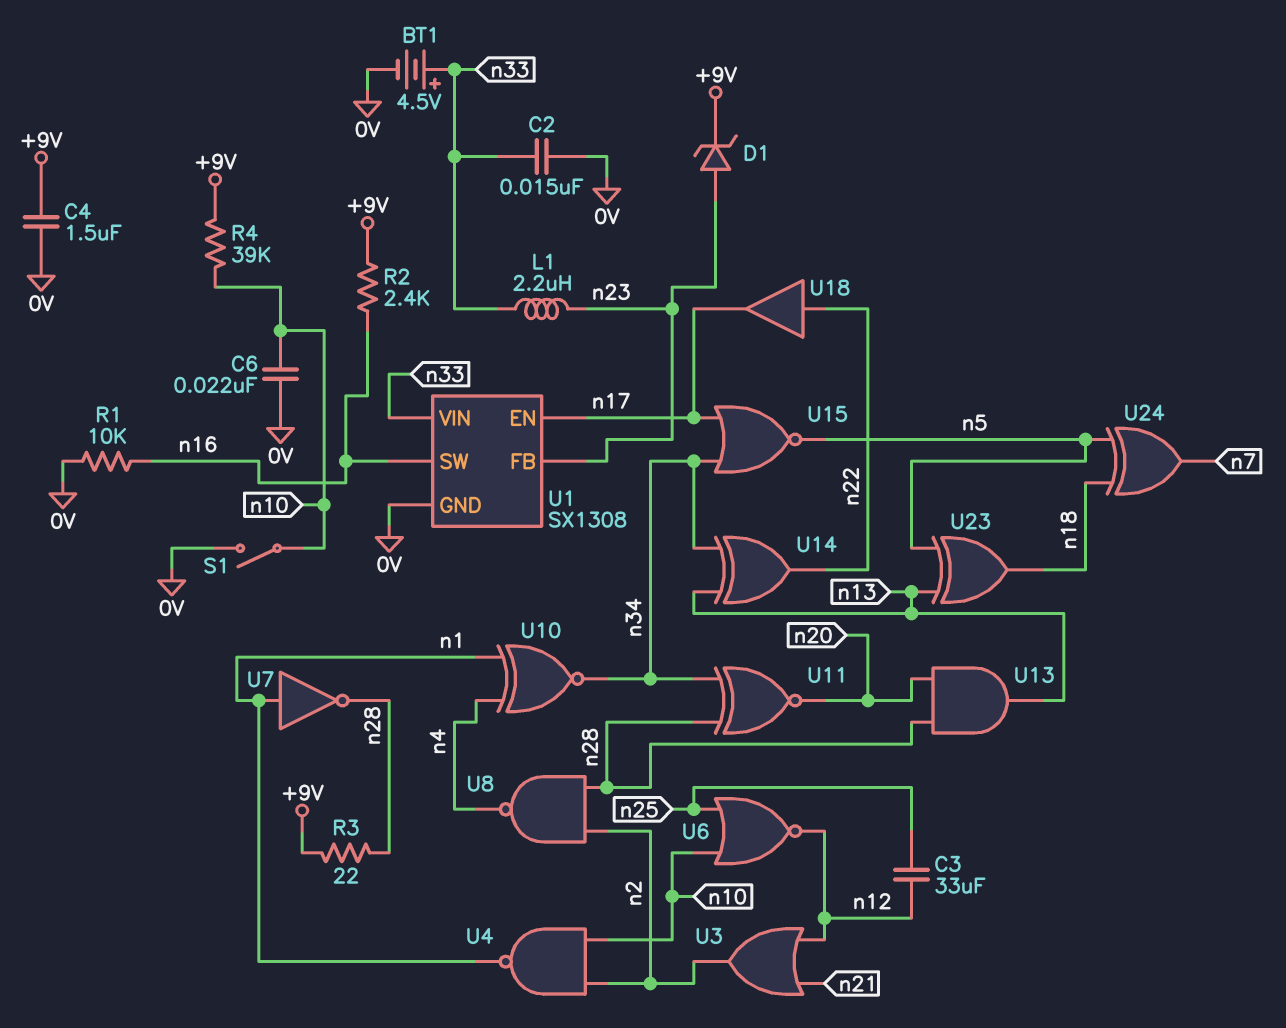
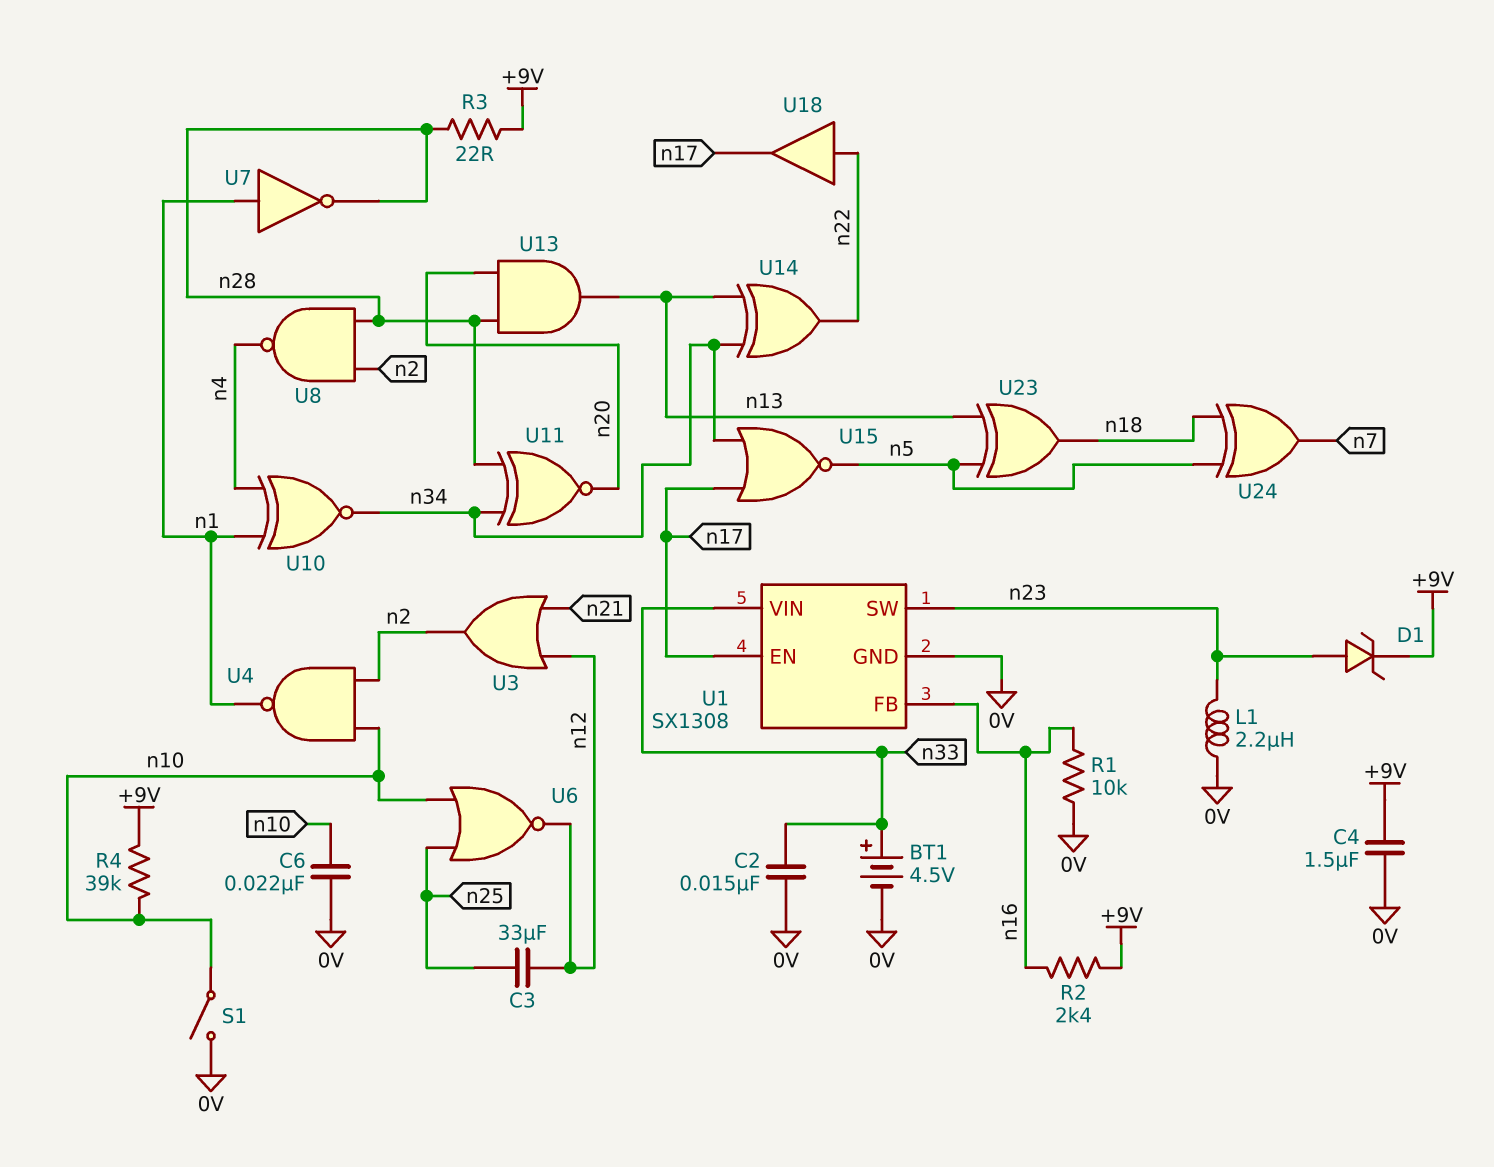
L1: 2.2uH (n23, n33) -> 2.2uH (0V, n23)
U1 pin FB: n23 -> n16
U1 pin SW: n16 -> n23

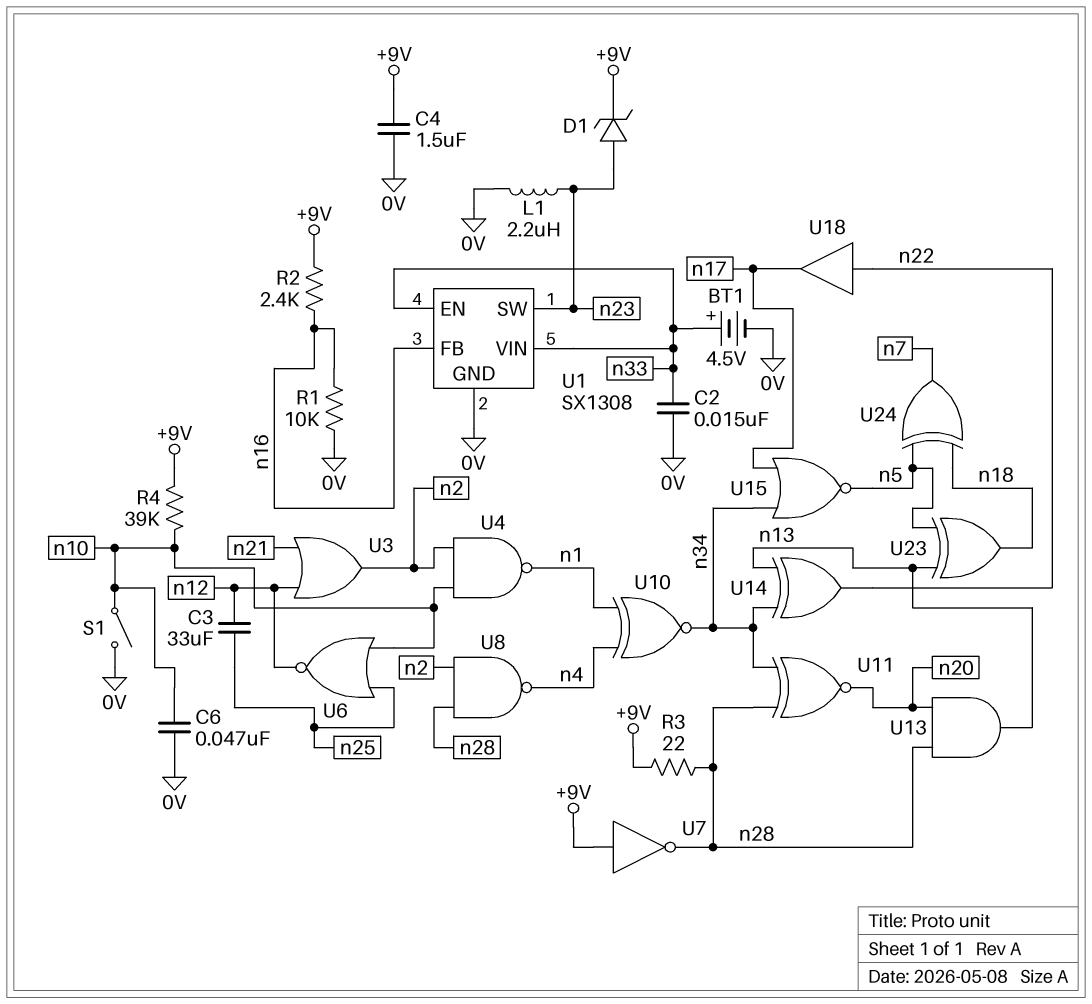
C6: 22nF (0V, n10) -> 47nF (0V, n10)
U1 pin EN: n17 -> n33
U7: NOT (in n1, out n28) -> NOT (in +9V, out n28)

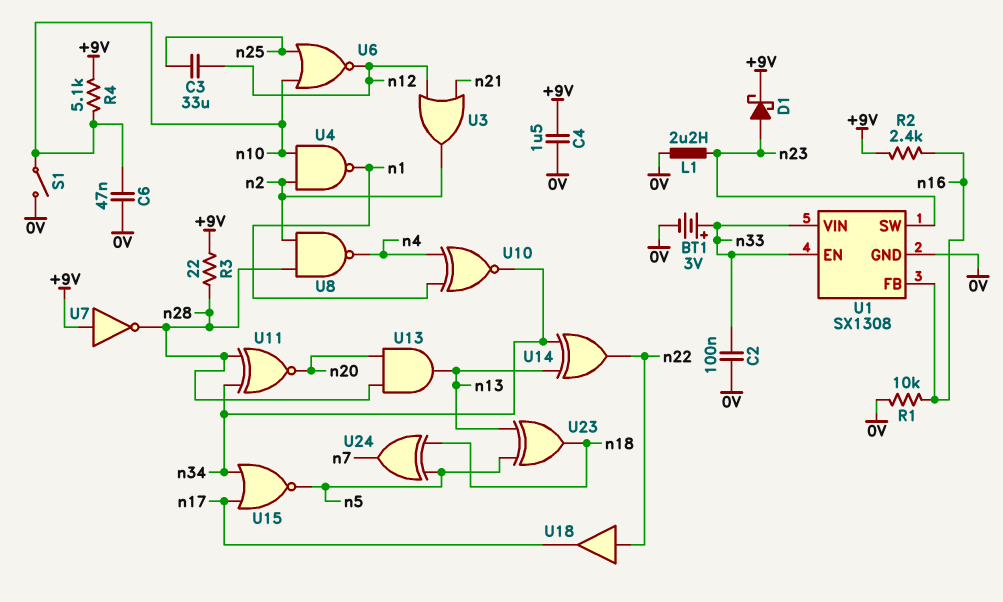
BT1: 4.5V (plus n33, minus 0V) -> 3V (plus n33, minus 0V)
C2: 15nF (0V, n33) -> 100nF (0V, n33)
D1: zener (A n23, K +9V) -> schottky (A n23, K +9V)
R4: 39k (+9V, n10) -> 5.1k (+9V, n10)

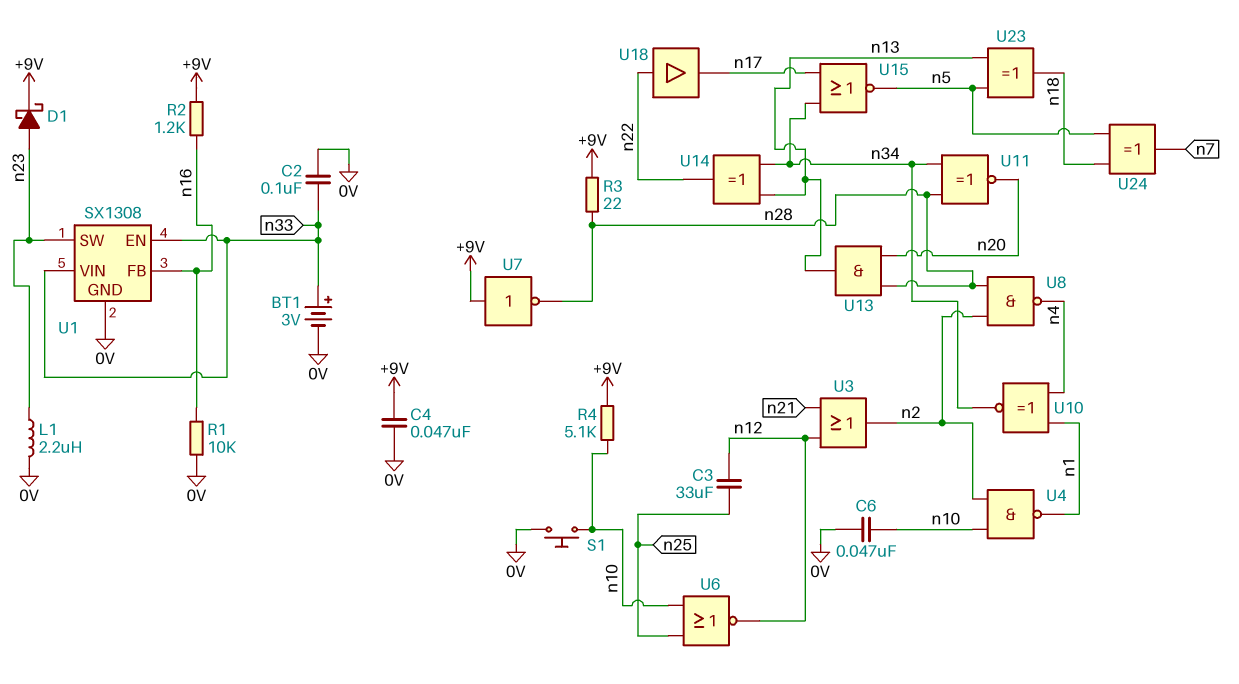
C4: 1.5uF (+9V, 0V) -> 47nF (+9V, 0V)
R2: 2.4k (+9V, n16) -> 1.2k (+9V, n16)
S1: switch (0V, n10) -> button (0V, n10)

